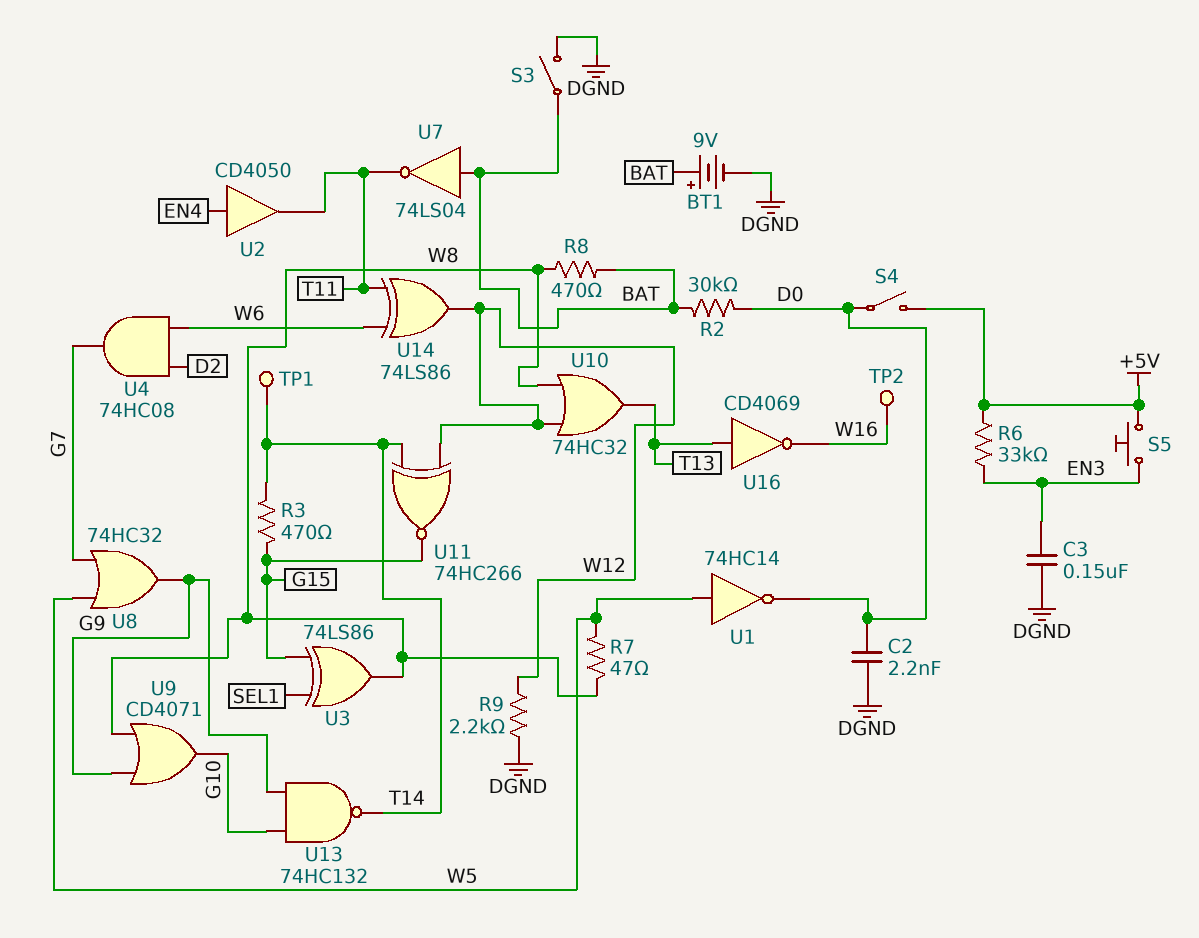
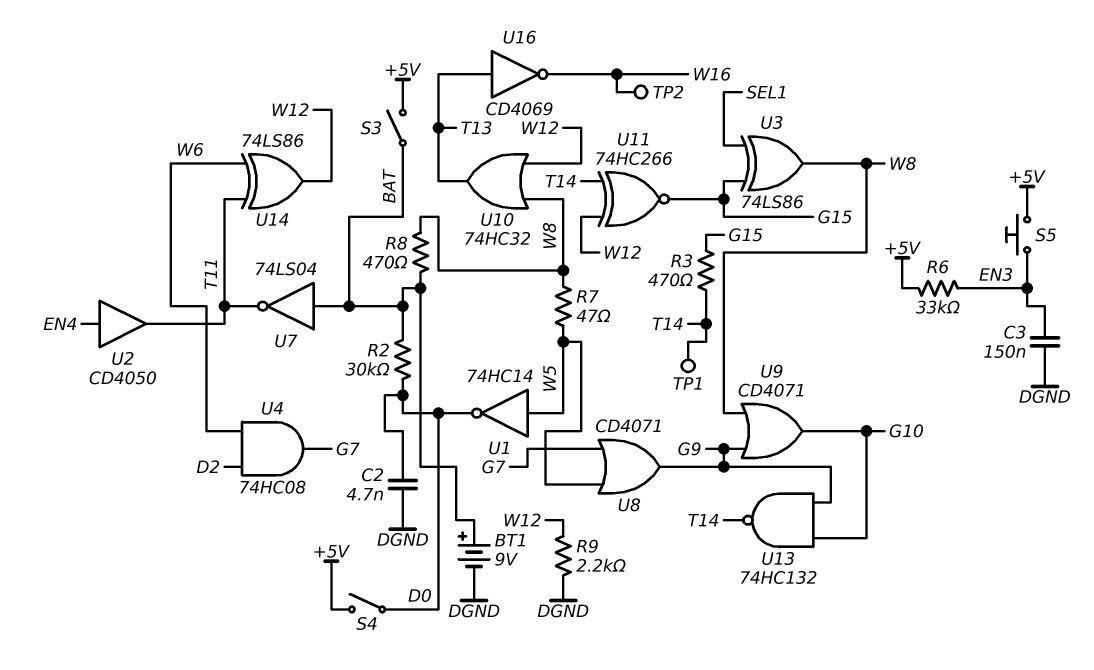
C2: 2.2nF (D0, DGND) -> 4.7nF (D0, DGND)
S3: switch (BAT, DGND) -> switch (+5V, BAT)
U8: OR 74HC32 (in G7, in W5, out G9) -> OR CD4071 (in G7, in W5, out G9)

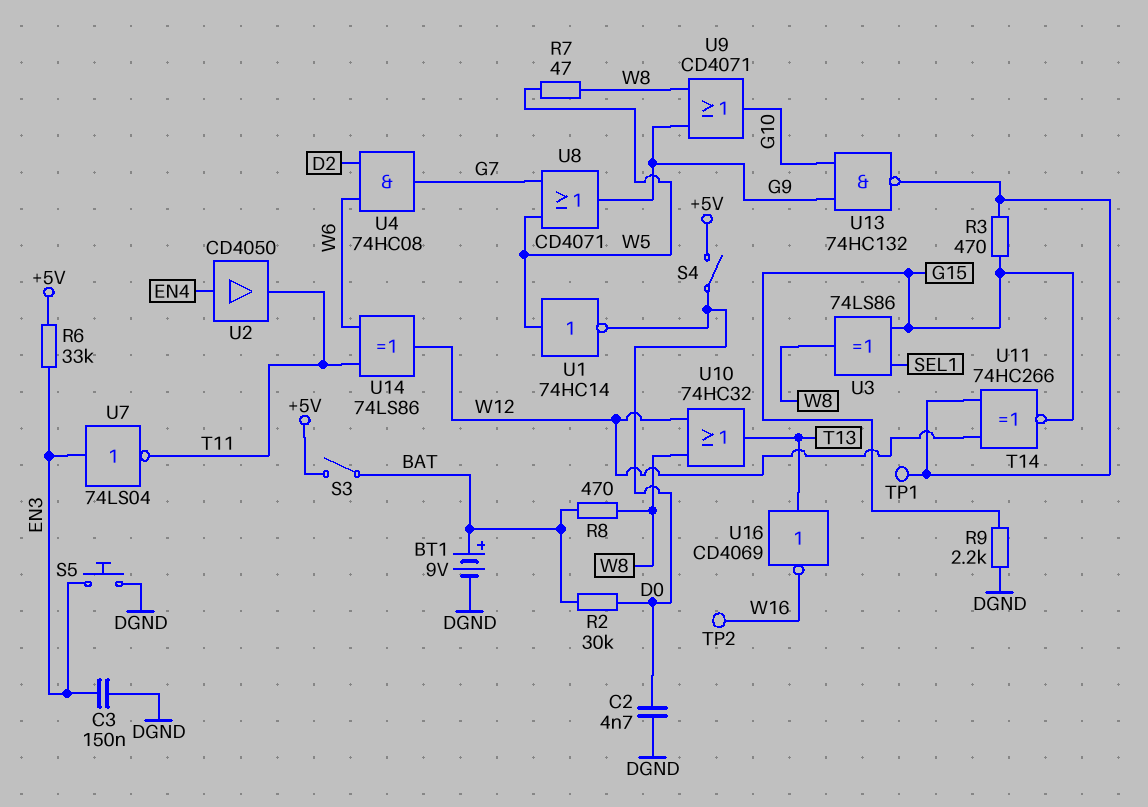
R9: 2.2k (DGND, W12) -> 2.2k (DGND, G15)
S5: button (+5V, EN3) -> button (DGND, EN3)
U7: NOT 74LS04 (in BAT, out T11) -> NOT 74LS04 (in EN3, out T11)

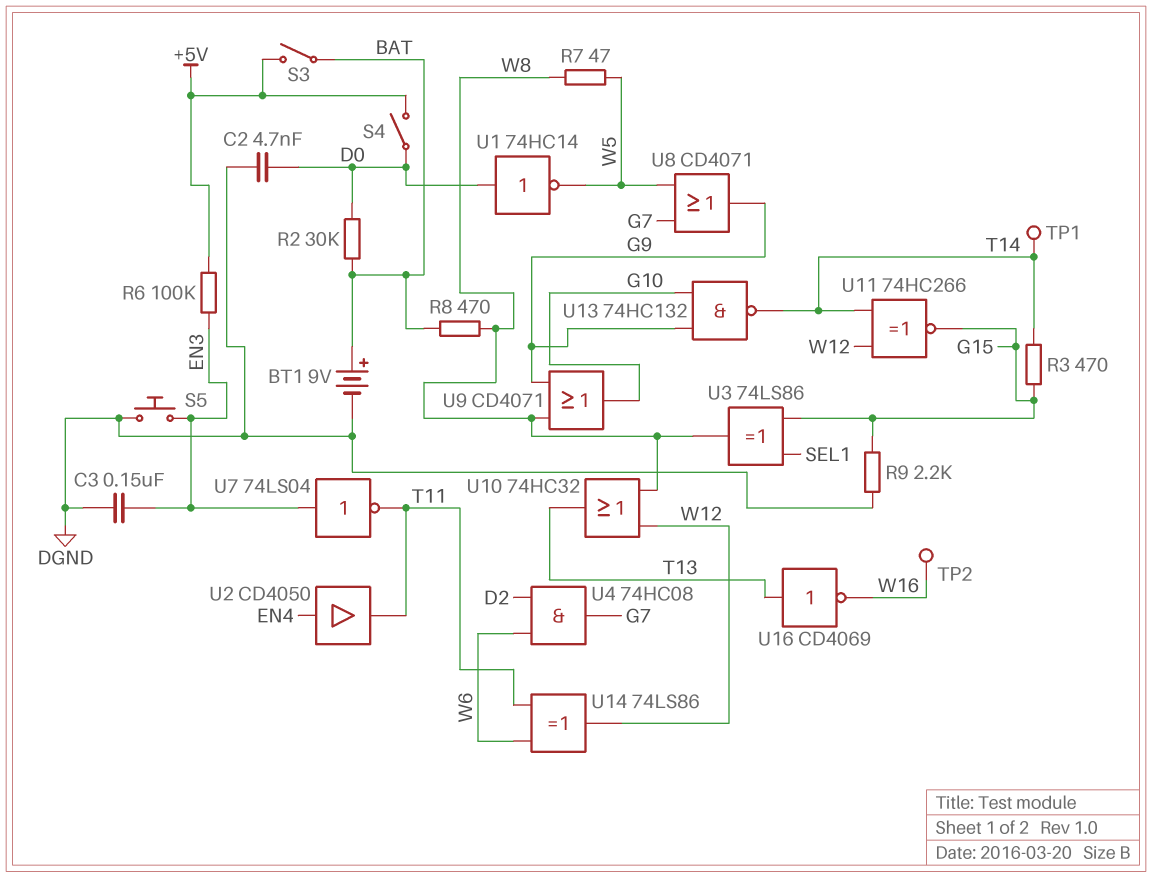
R6: 33k (+5V, EN3) -> 100k (+5V, EN3)
U1: NOT 74HC14 (in W5, out D0) -> NOT 74HC14 (in D0, out W5)

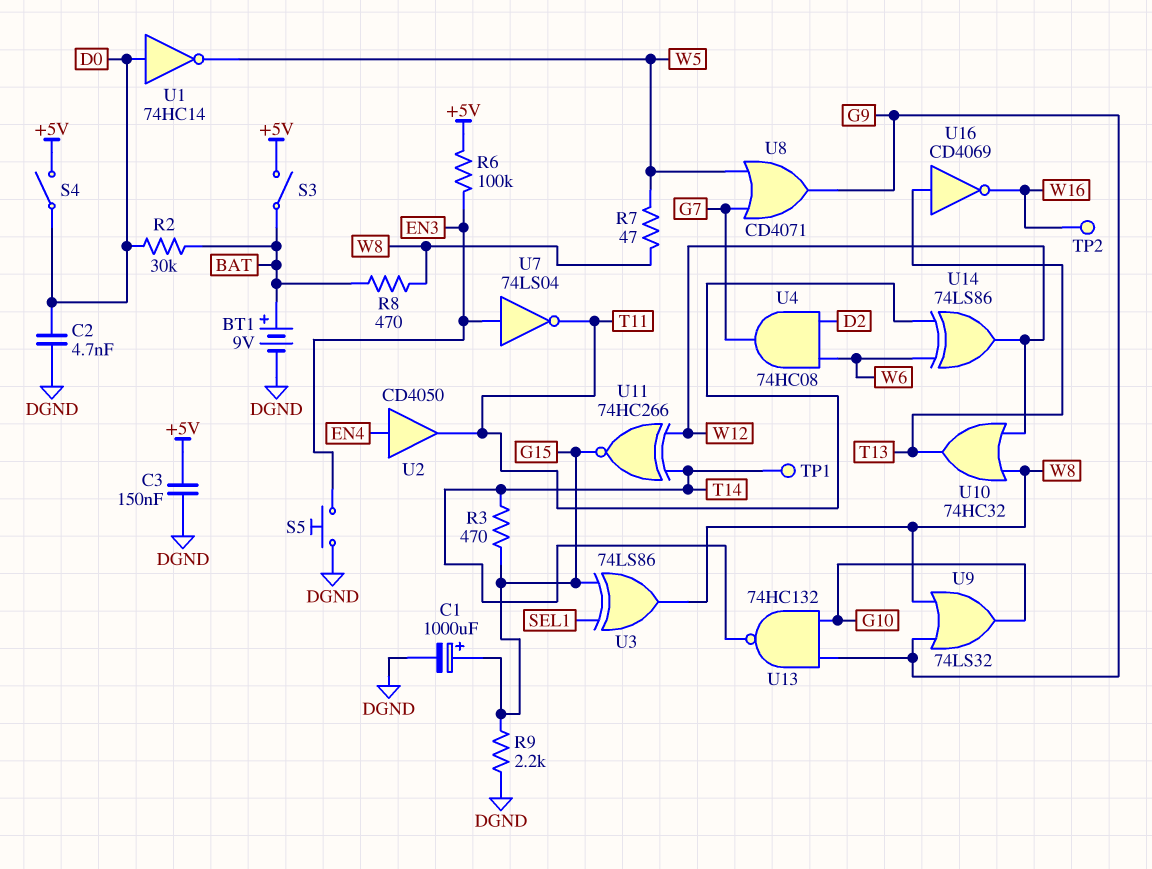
C1: none -> 1000uF (plus G15, minus DGND)
C3: 150nF (DGND, EN3) -> 150nF (+5V, DGND)
U9: OR CD4071 (in G9, in W8, out G10) -> OR 74LS32 (in G9, in W8, out G10)

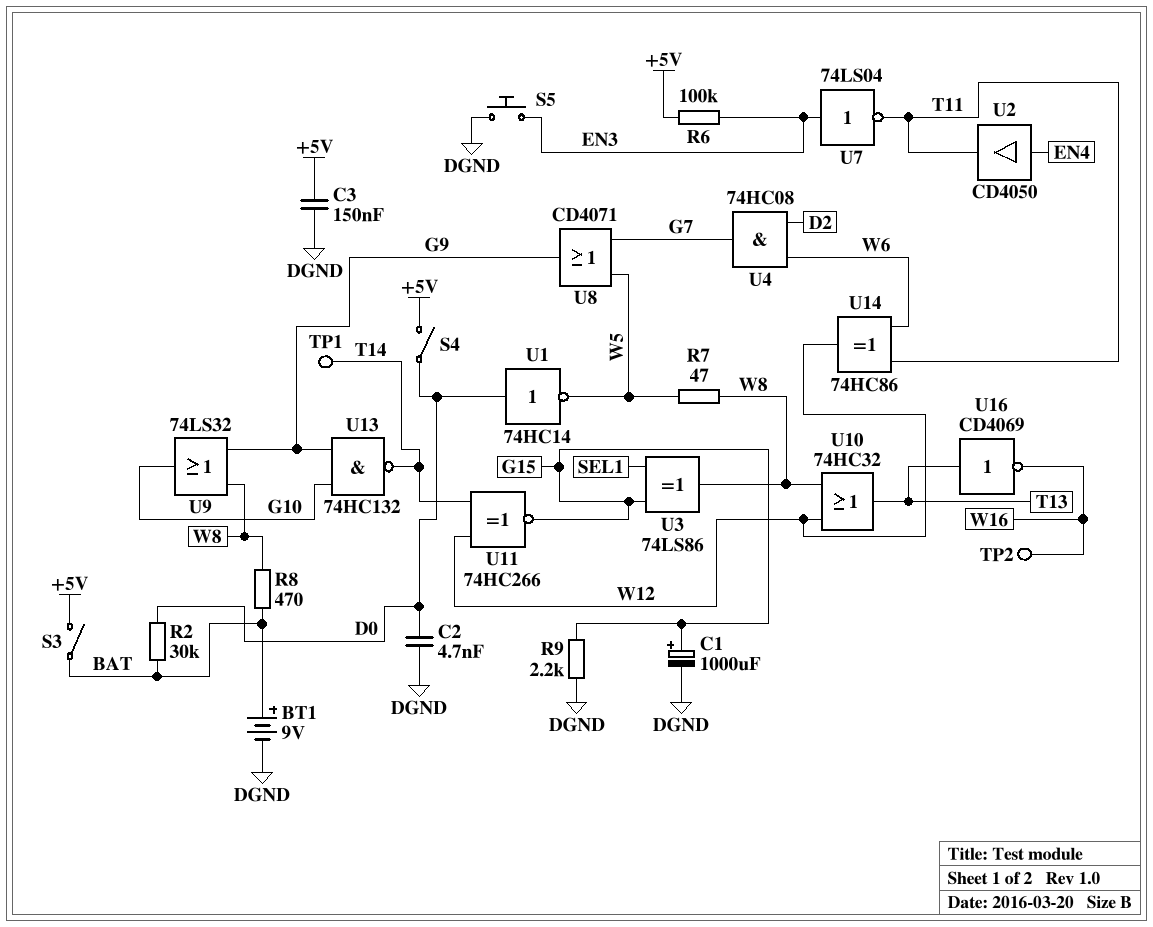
R3: 470 (G15, T14) -> none
U14: XOR 74LS86 (in T11, in W6, out W12) -> XOR 74HC86 (in T11, in W6, out W12)

